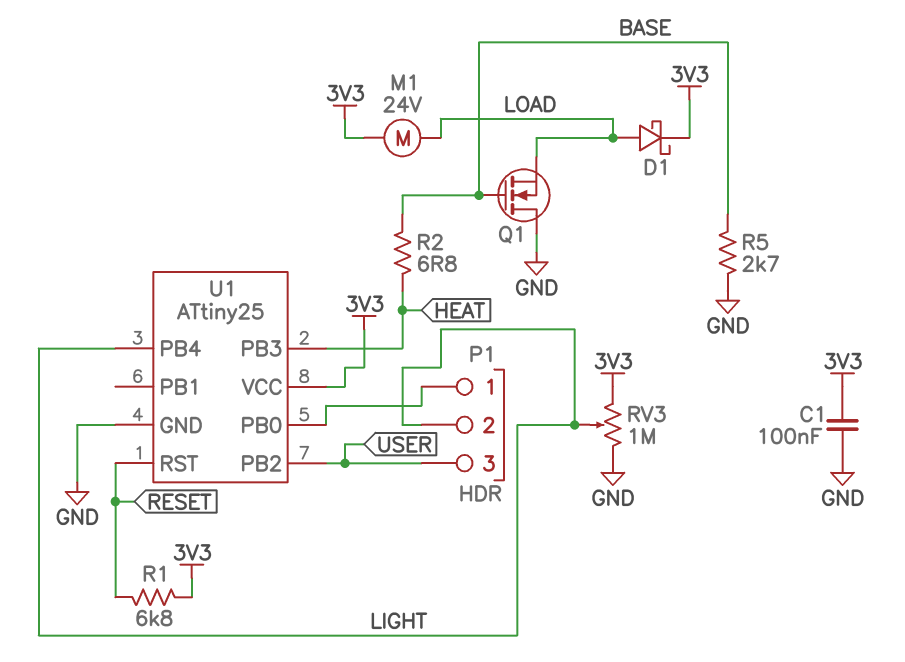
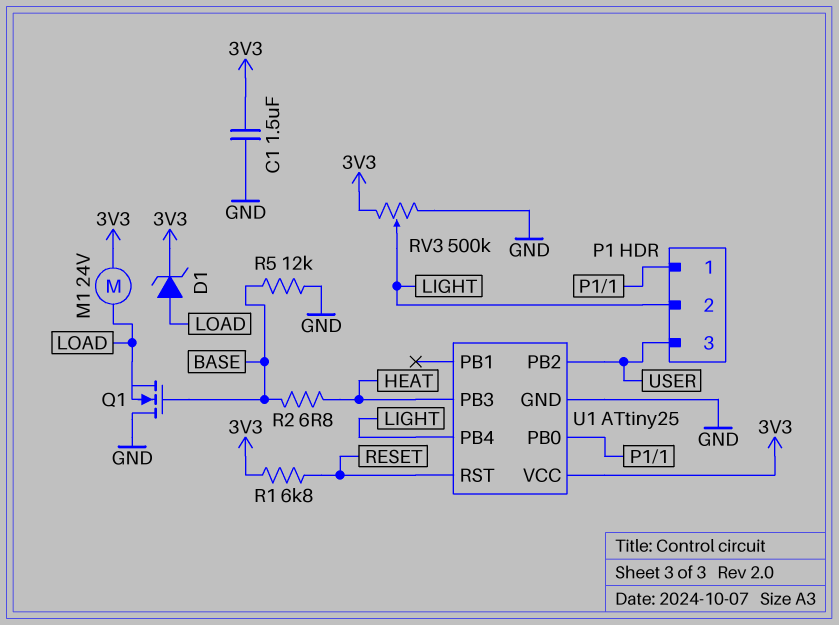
C1: 100nF (3V3, GND) -> 1.5uF (3V3, GND)
D1: schottky (A LOAD, K 3V3) -> zener (A LOAD, K 3V3)
R5: 2.7k (BASE, GND) -> 12k (BASE, GND)
RV3: 1M (3V3, GND, wiper LIGHT) -> 500k (3V3, GND, wiper LIGHT)

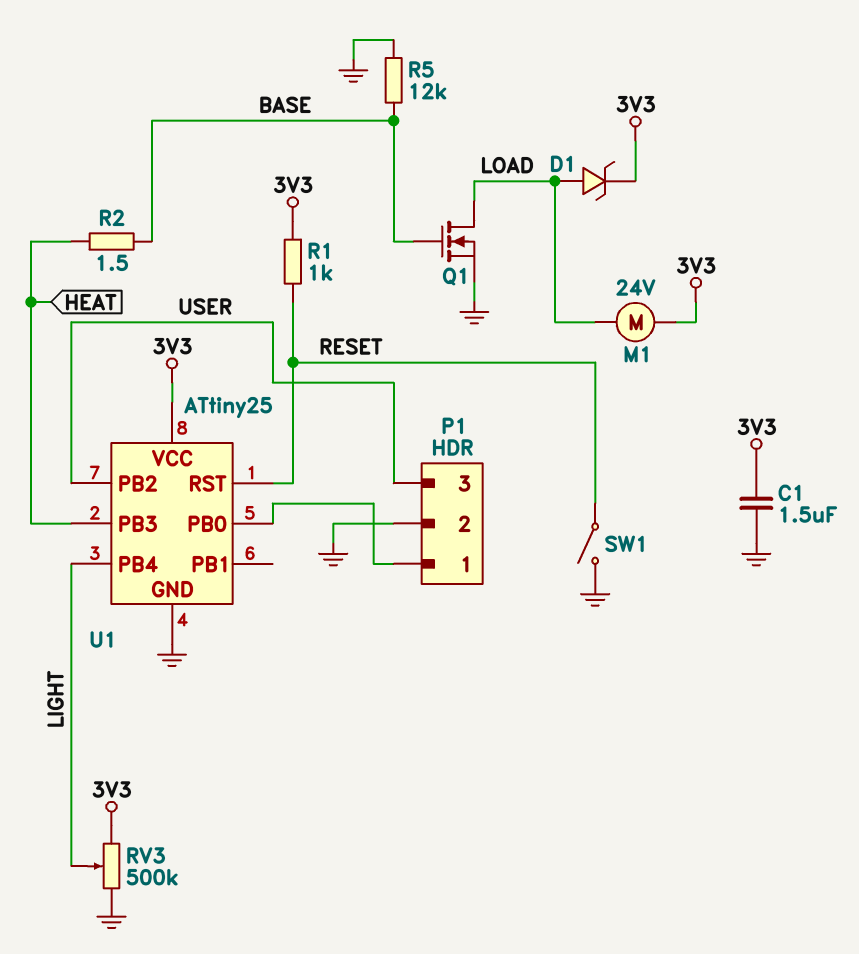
P1 pin 2: LIGHT -> GND
Q1: NMOS (G BASE, D GND, S LOAD) -> NMOS (G BASE, D LOAD, S GND)
R1: 6.8k (3V3, RESET) -> 1k (3V3, RESET)
R2: 6.8 (BASE, HEAT) -> 1.5 (BASE, HEAT)
SW1: none -> switch (GND, RESET)

